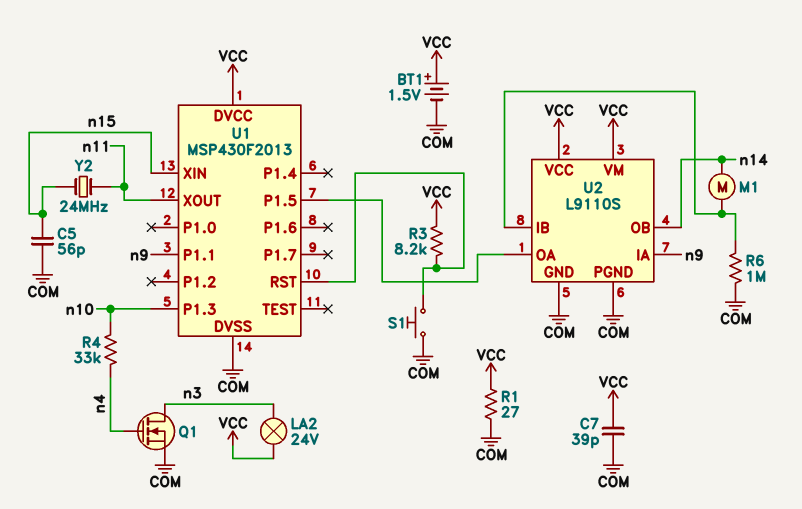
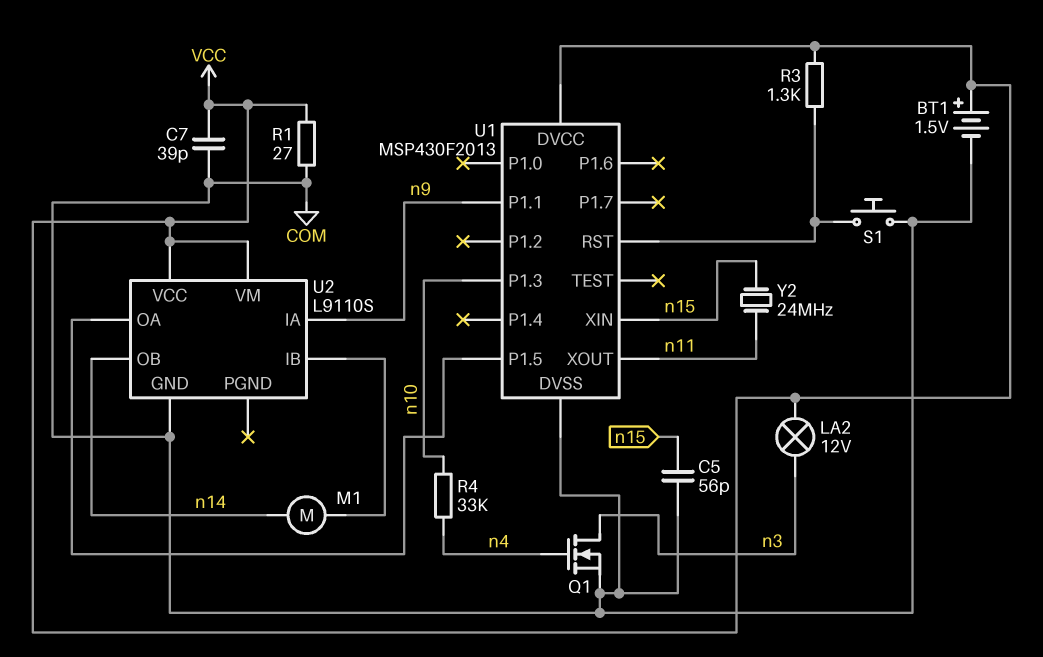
LA2: lamp 24V (VCC, n3) -> lamp 12V (VCC, n3)
R3: 8.2k (U1/RST, VCC) -> 1.3k (U1/RST, VCC)
R6: 1M (COM, U2/IB) -> none
U2 pin PGND: COM -> none

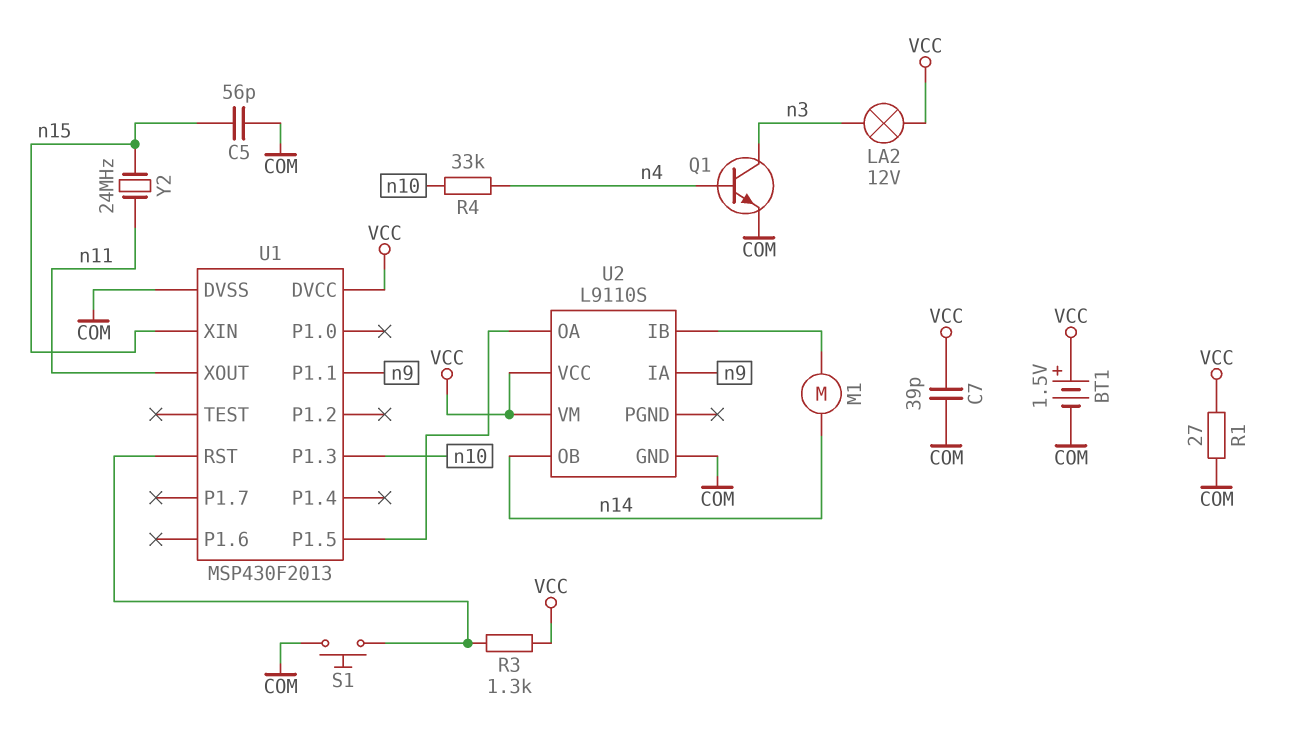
Q1: NMOS (G n4, D n3, S COM) -> NPN (B n4, C n3, E COM)

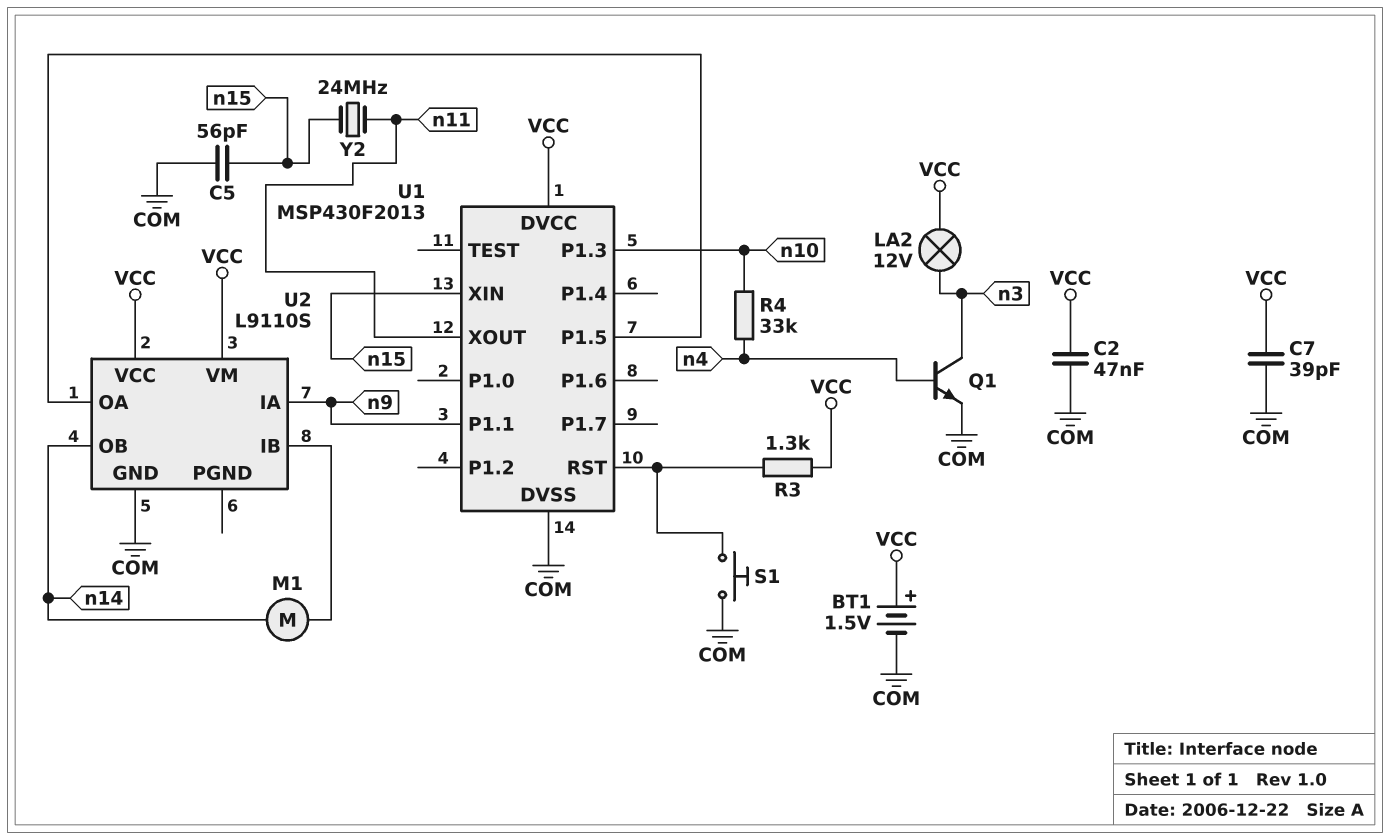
C2: none -> 47nF (COM, VCC)
R1: 27 (COM, VCC) -> none

